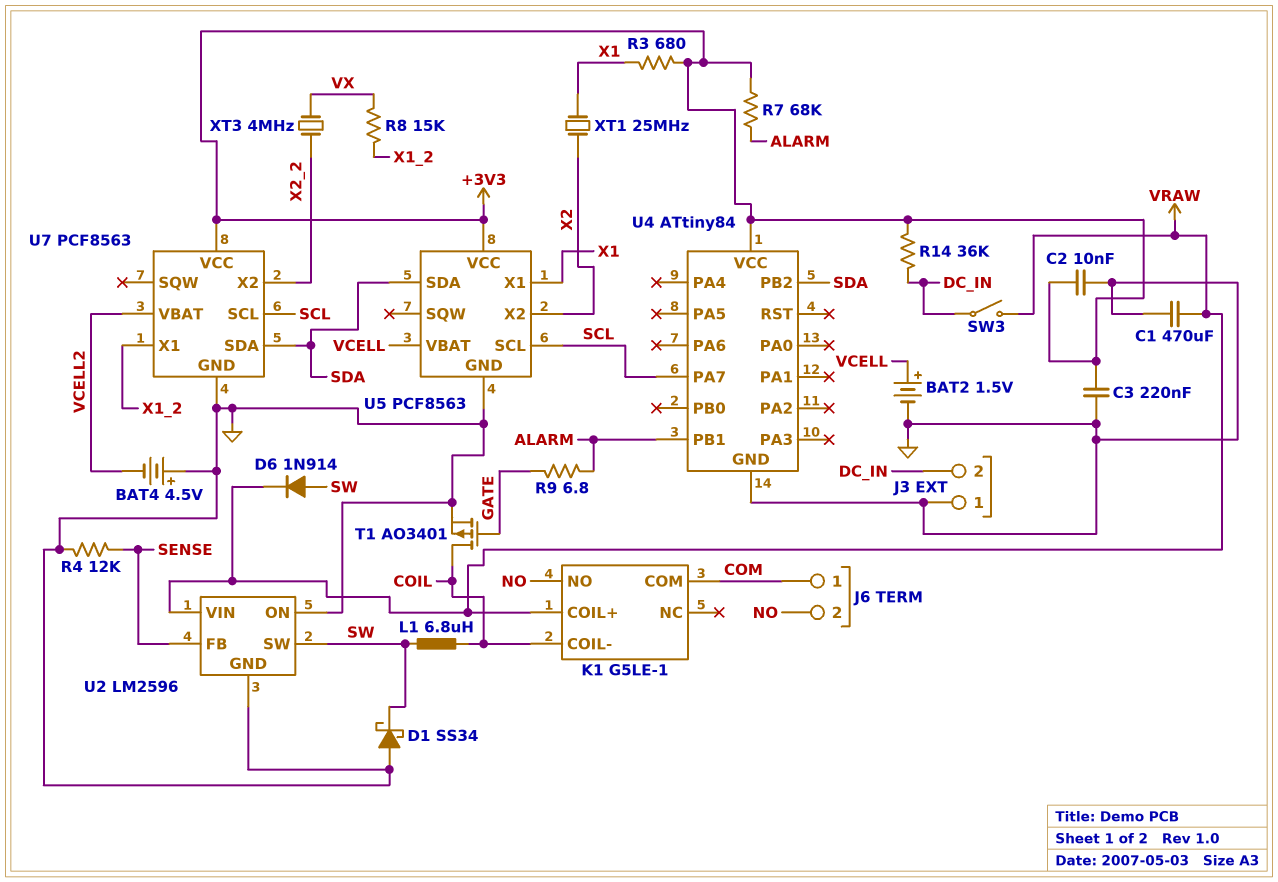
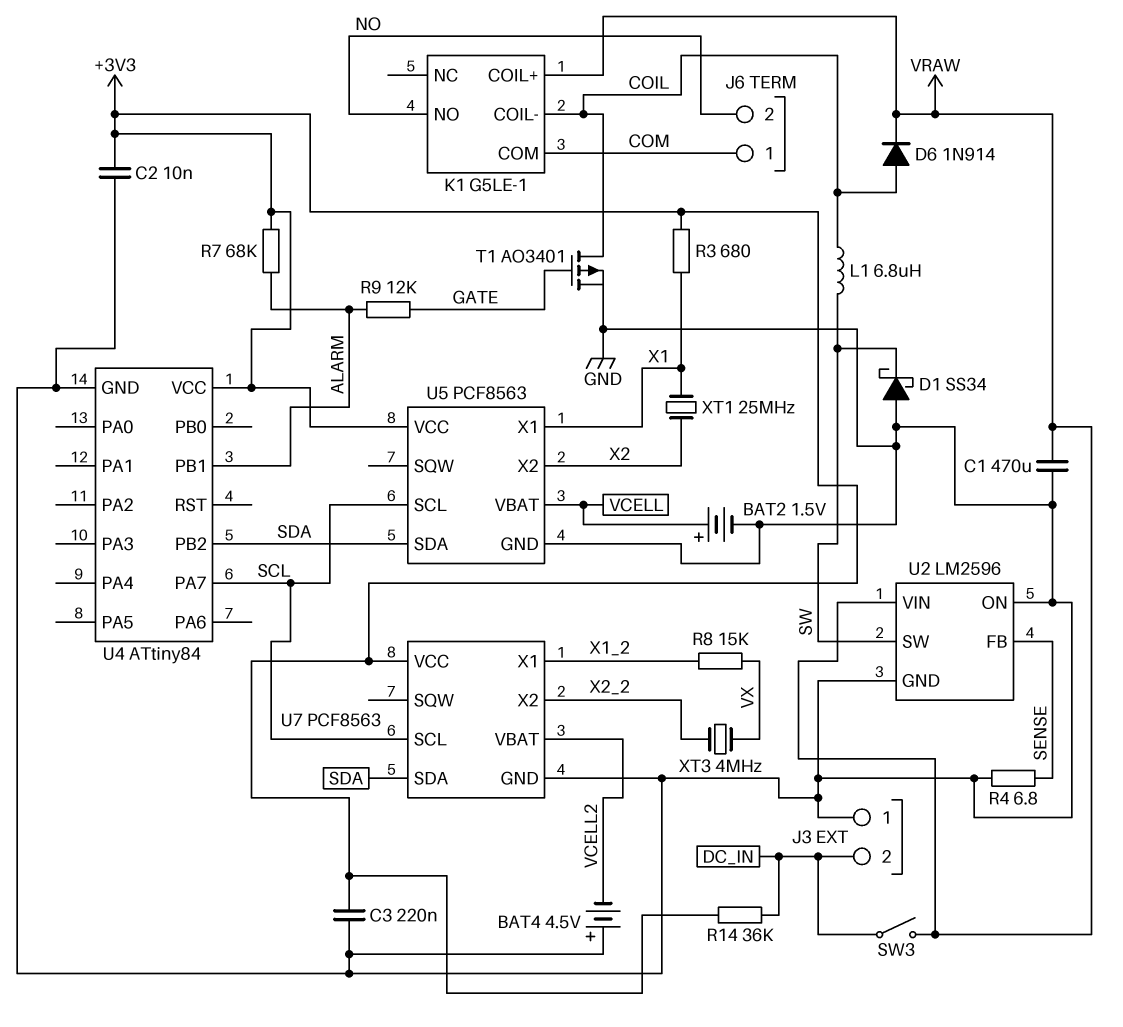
D6: diode 1N914 (A SW, K VRAW) -> diode 1N914 (A COIL, K VRAW)
R4: 12k (GND, SENSE) -> 6.8 (GND, SENSE)
R9: 6.8 (ALARM, GATE) -> 12k (ALARM, GATE)

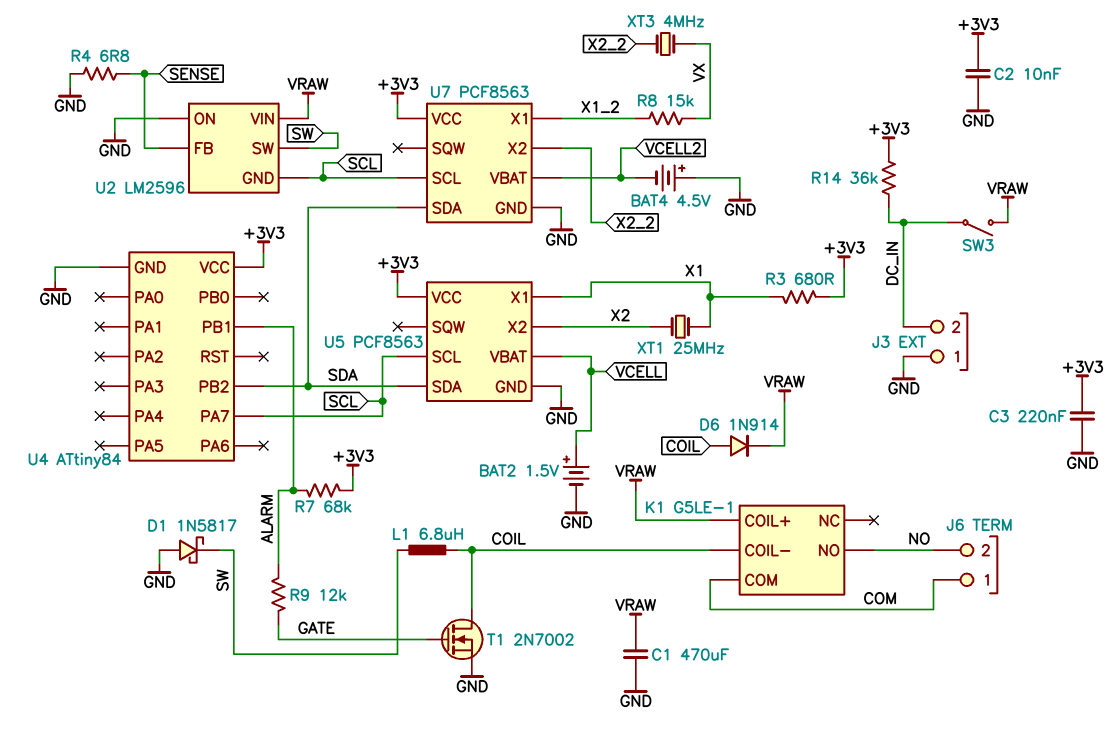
D1: schottky SS34 (A GND, K SW) -> schottky 1N5817 (A GND, K SW)
T1: PMOS AO3401 (G GATE, D COIL, S GND) -> NMOS 2N7002 (G GATE, D COIL, S GND)
U2 pin GND: GND -> SCL

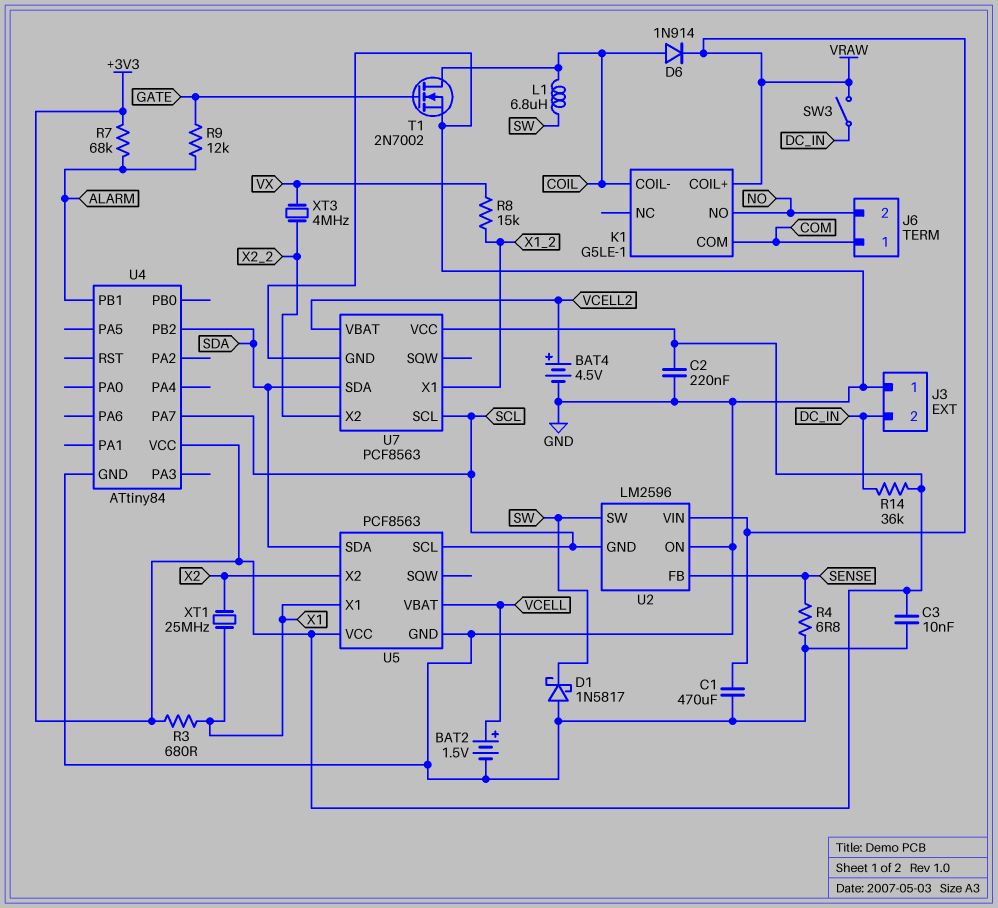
BAT4: 4.5V (plus GND, minus VCELL2) -> 4.5V (plus VCELL2, minus GND)
C2: 10nF (+3V3, GND) -> 220nF (+3V3, GND)
C3: 220nF (+3V3, GND) -> 10nF (+3V3, GND)

